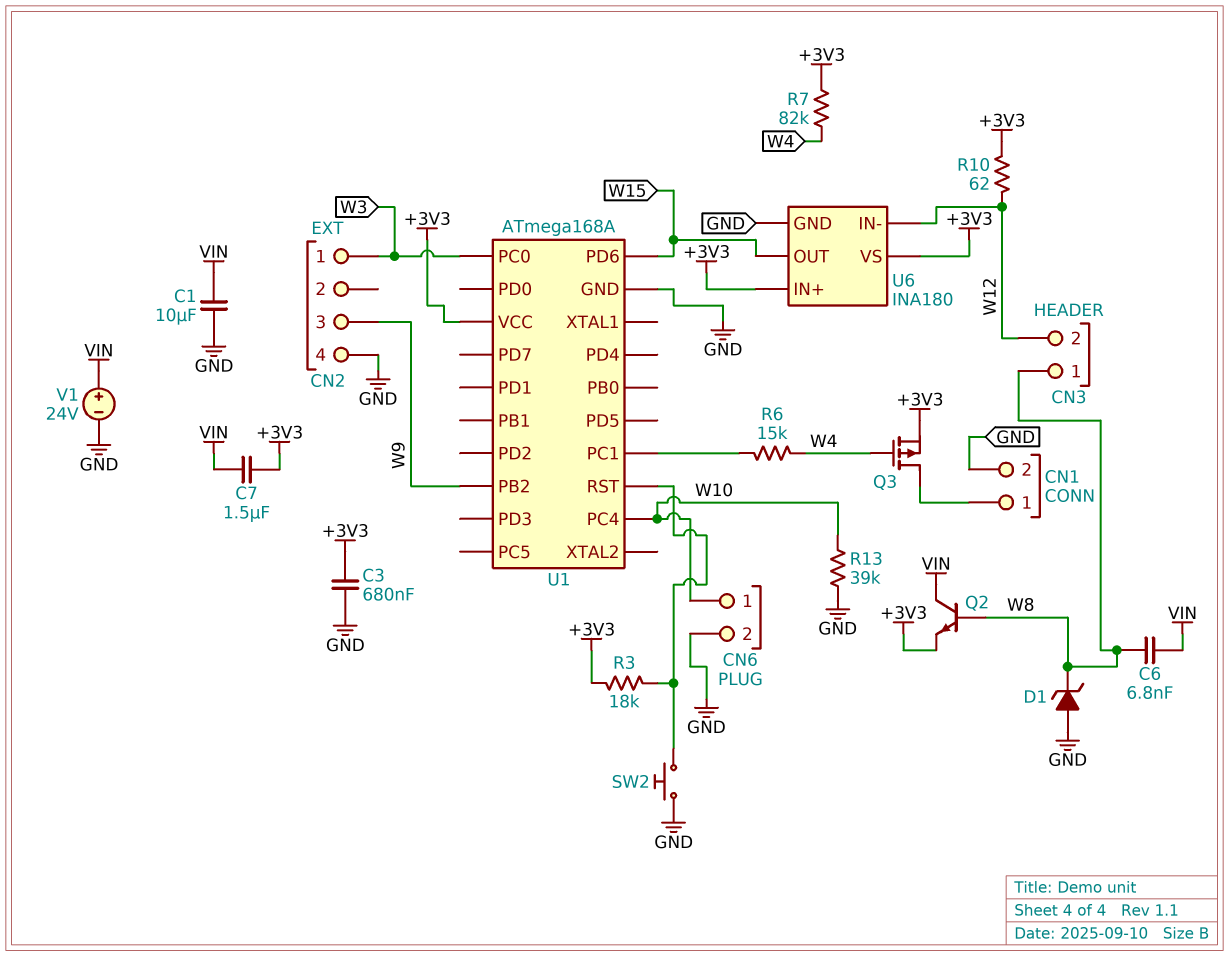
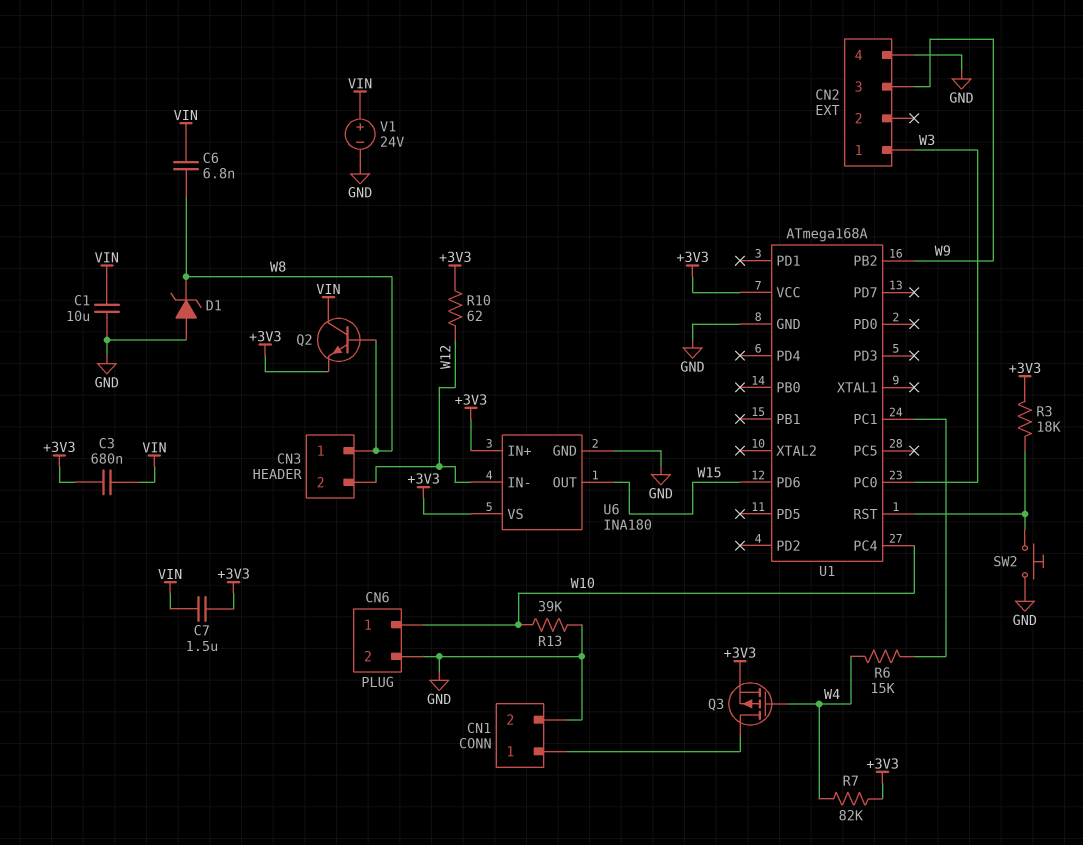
C3: 680nF (+3V3, GND) -> 680nF (+3V3, VIN)

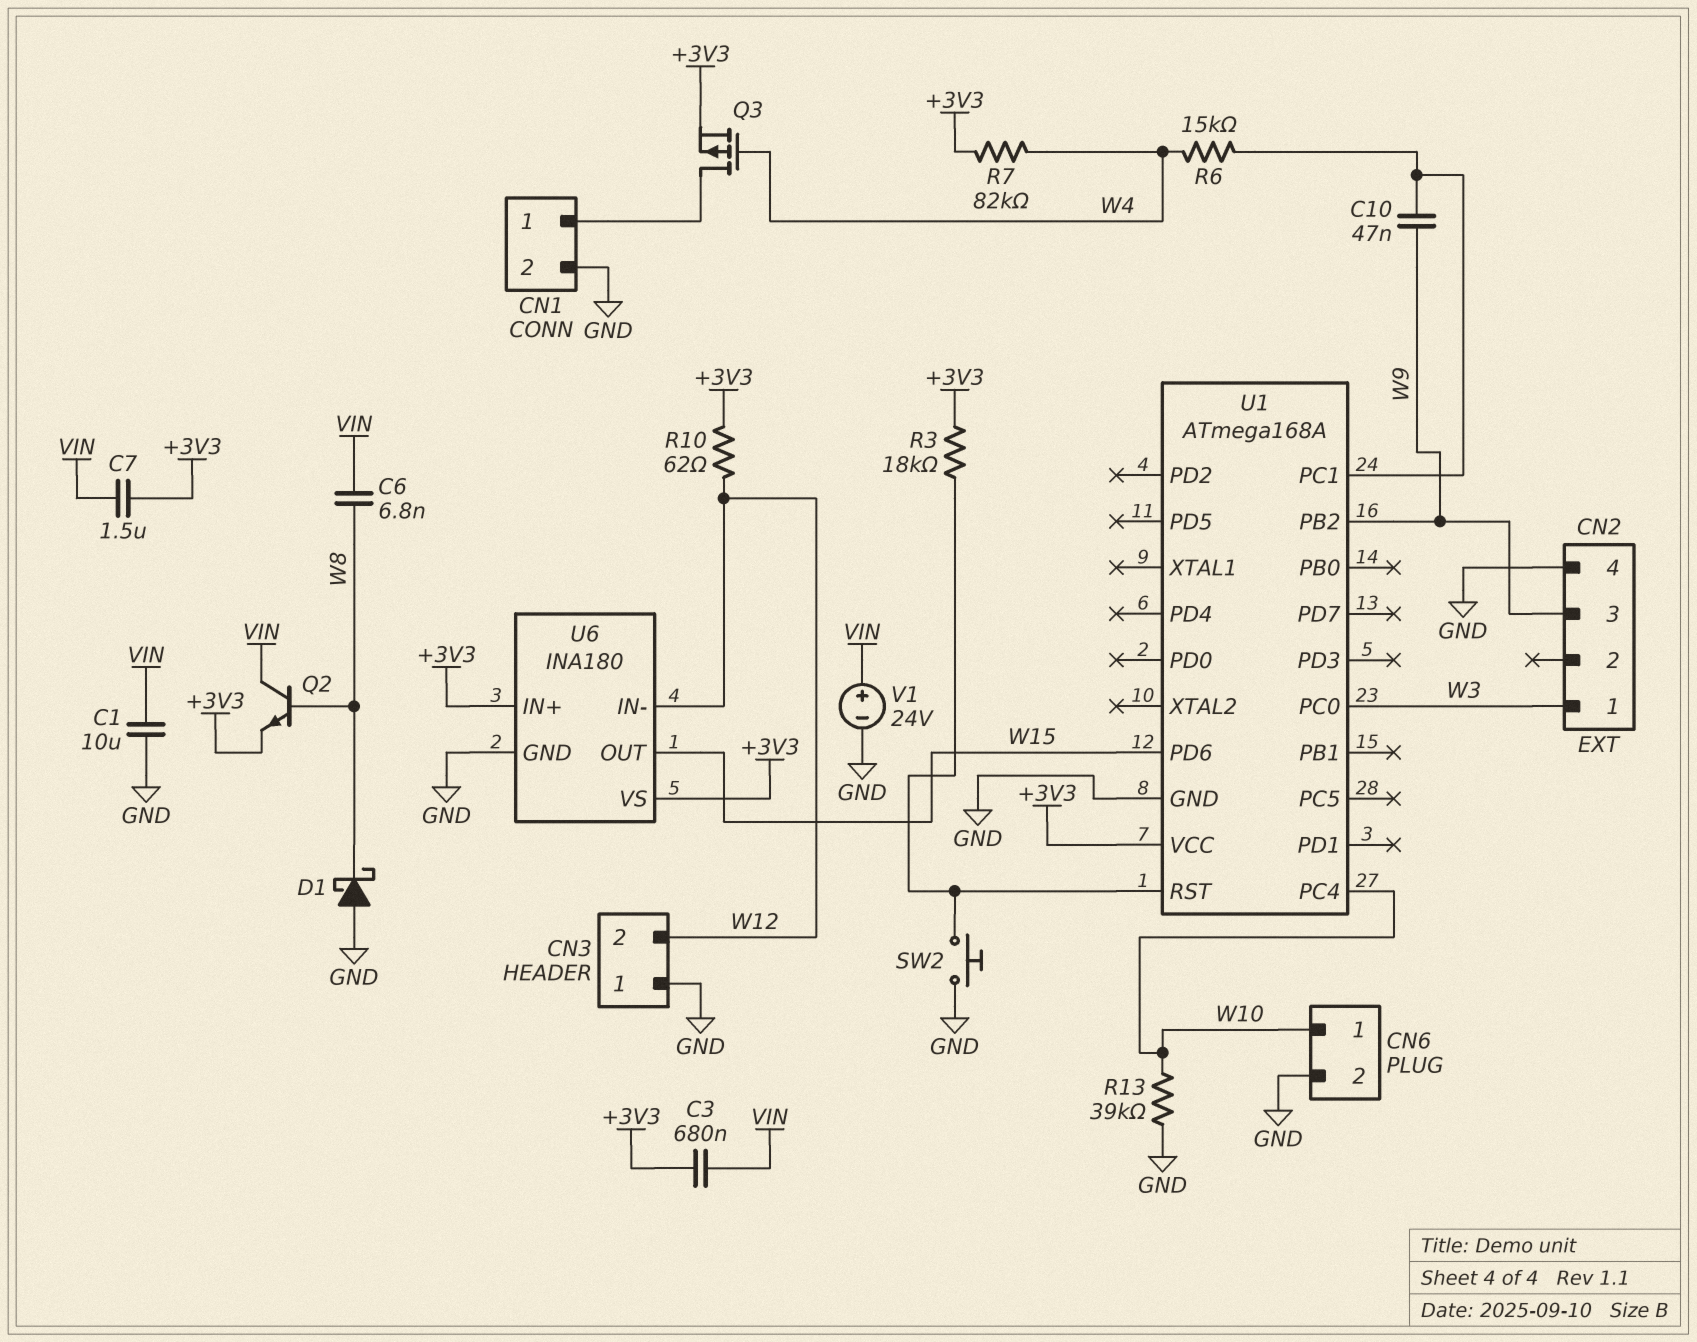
C10: none -> 47nF (U1/PC1, W9)
CN3 pin 1: W8 -> GND
D1: zener (A GND, K W8) -> schottky (A GND, K W8)

